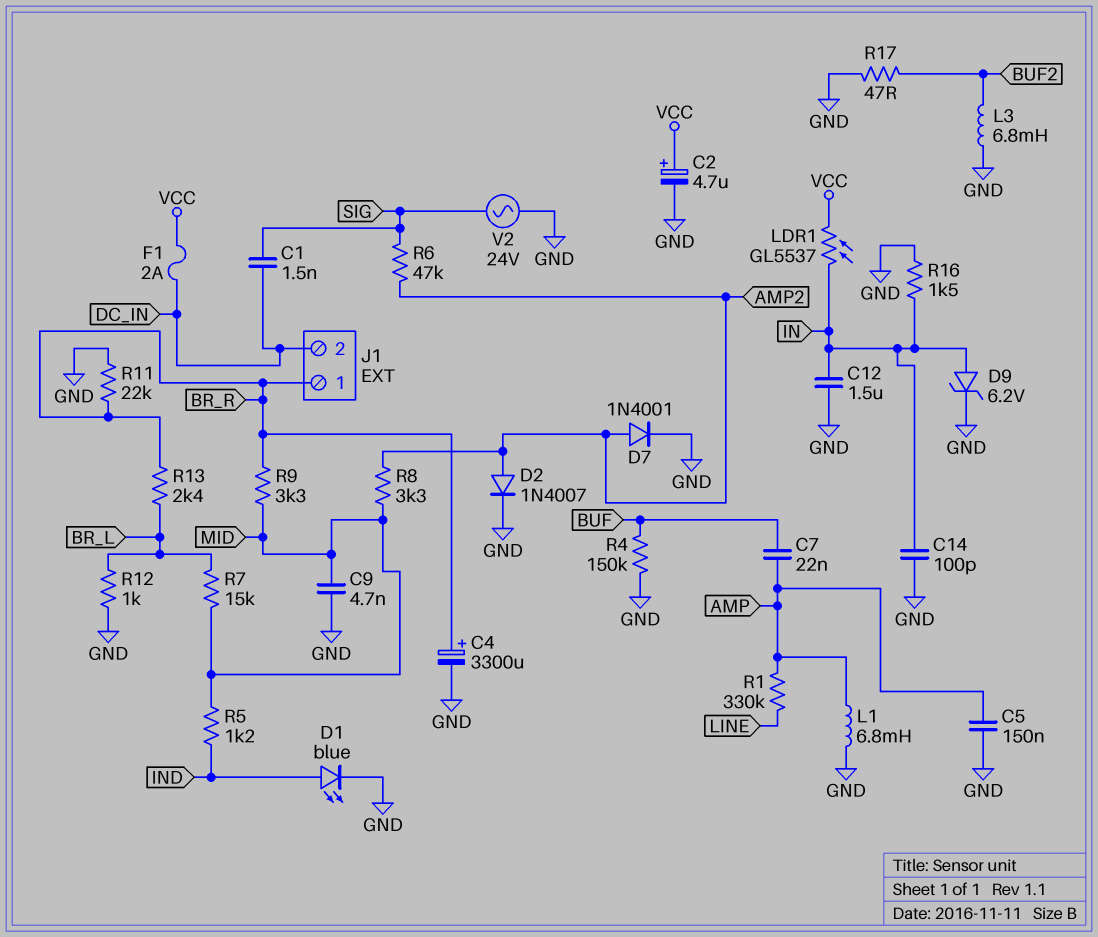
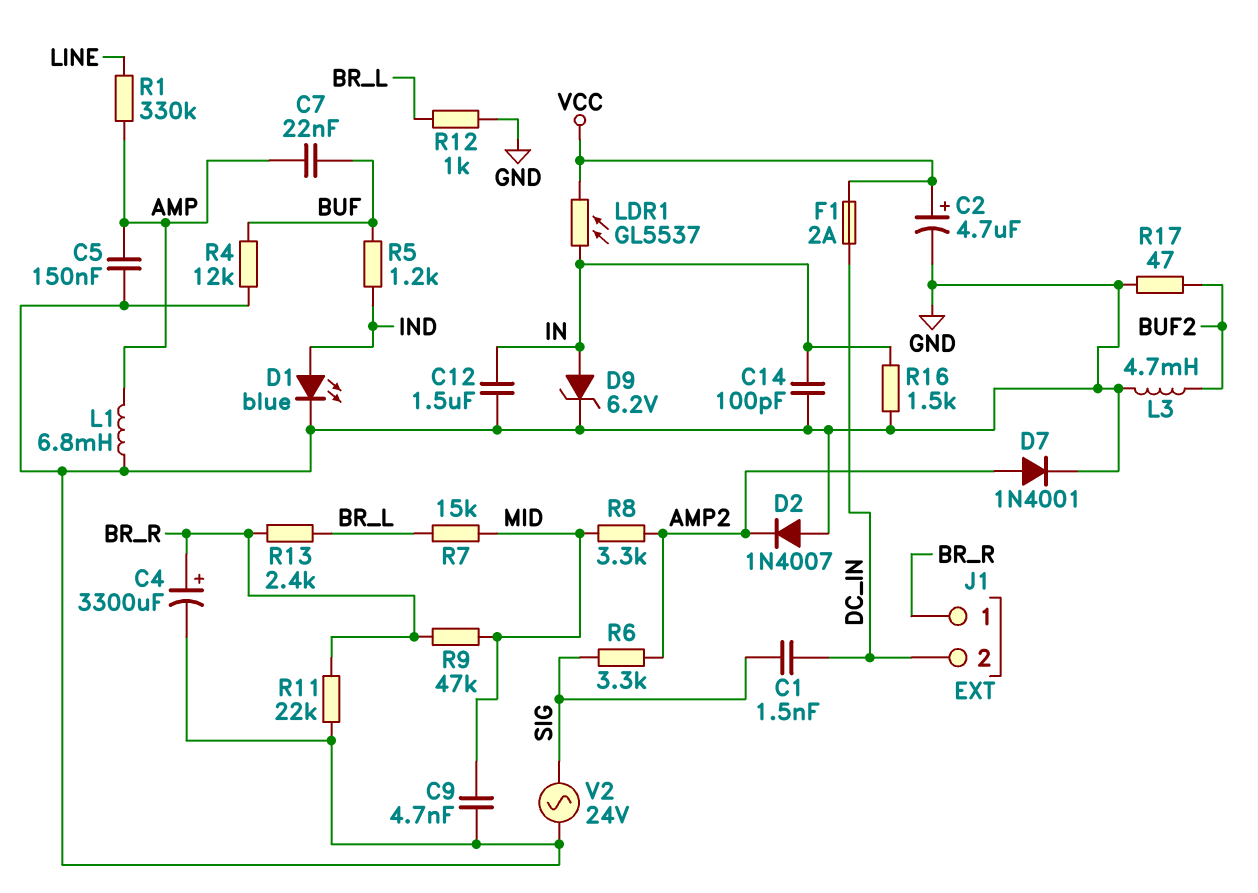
D2: diode 1N4007 (A AMP2, K GND) -> diode 1N4007 (A GND, K AMP2)
L3: 6.8mH (BUF2, GND) -> 4.7mH (BUF2, GND)
R4: 150k (BUF, GND) -> 12k (BUF, GND)
R5: 1.2k (IND, MID) -> 1.2k (BUF, IND)
R6: 47k (AMP2, SIG) -> 3.3k (AMP2, SIG)
R9: 3.3k (BR_R, MID) -> 47k (BR_R, MID)

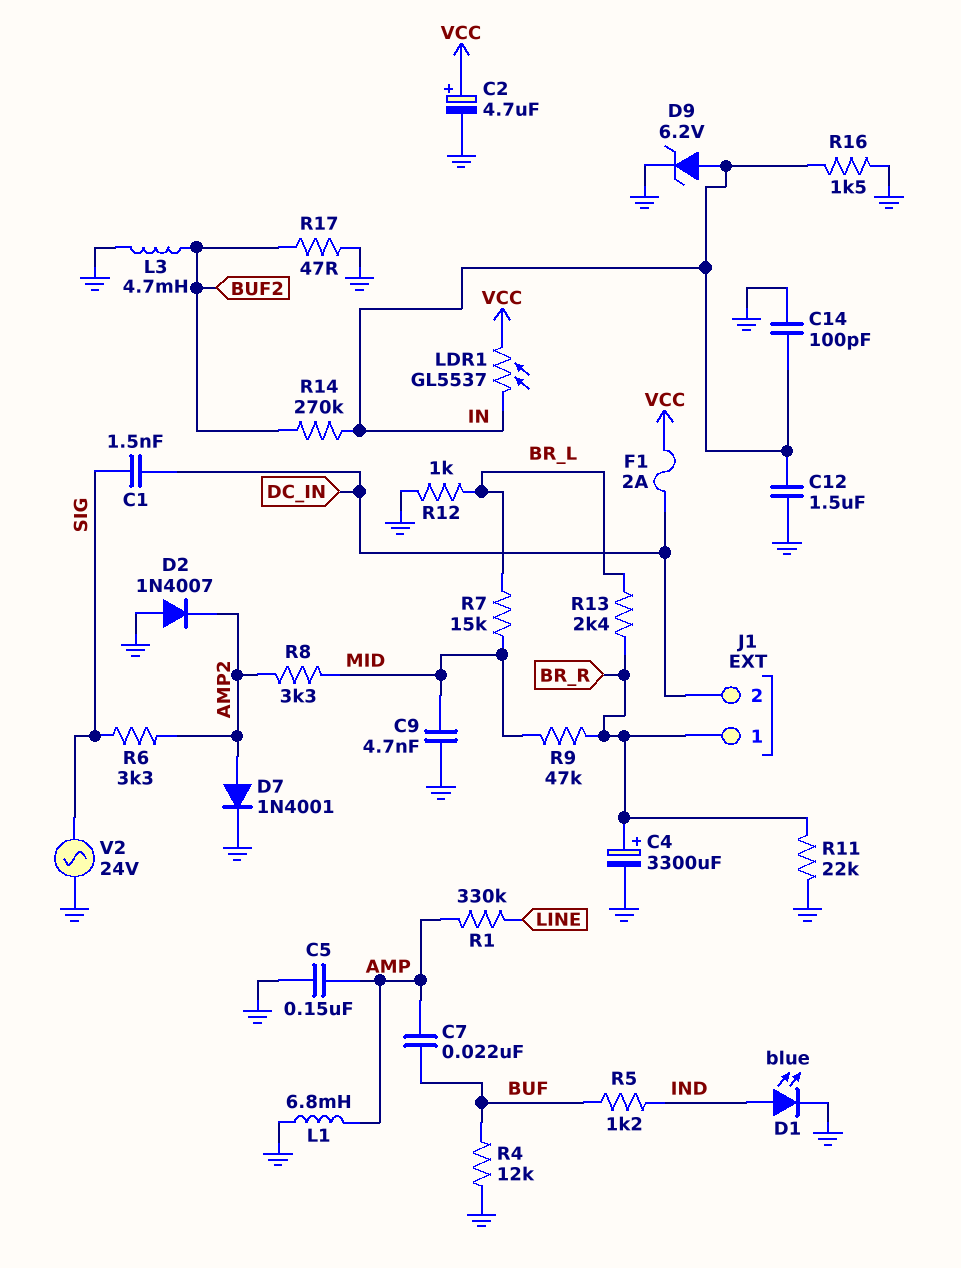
R14: none -> 270k (BUF2, IN)

